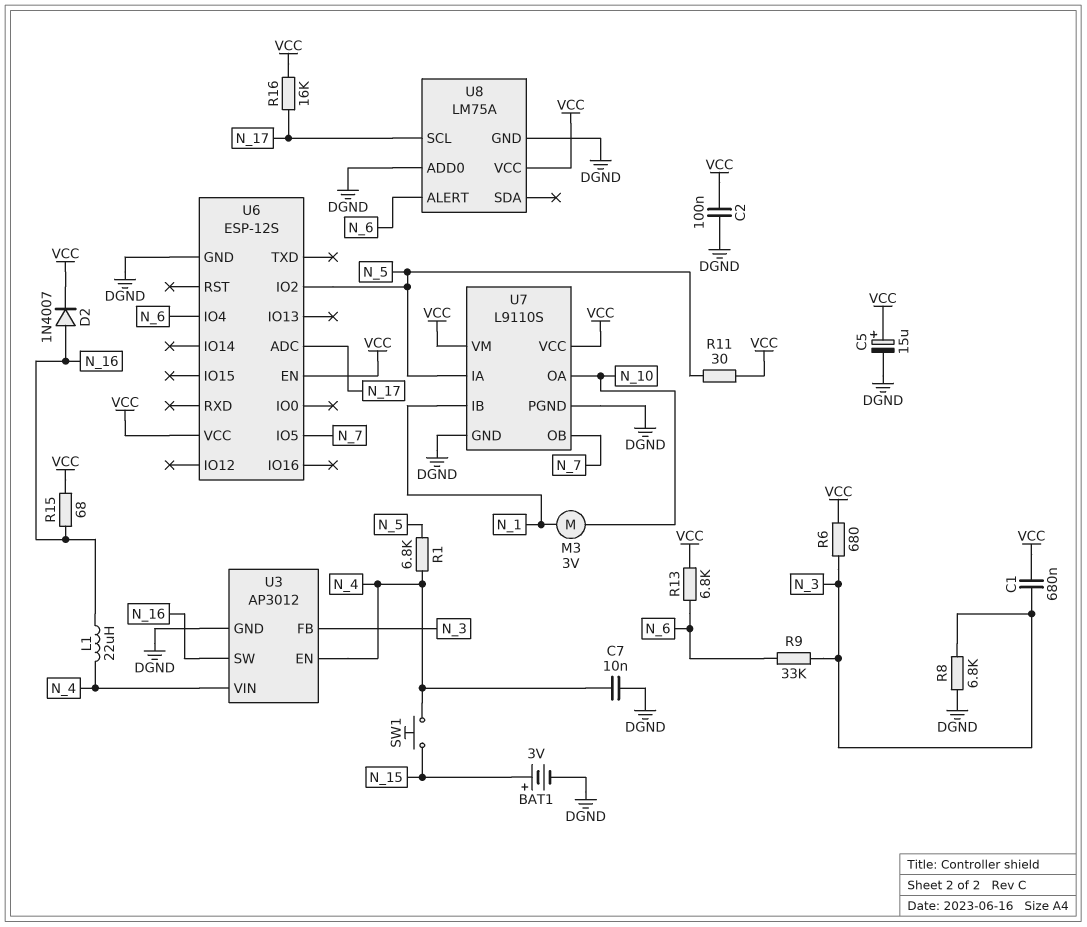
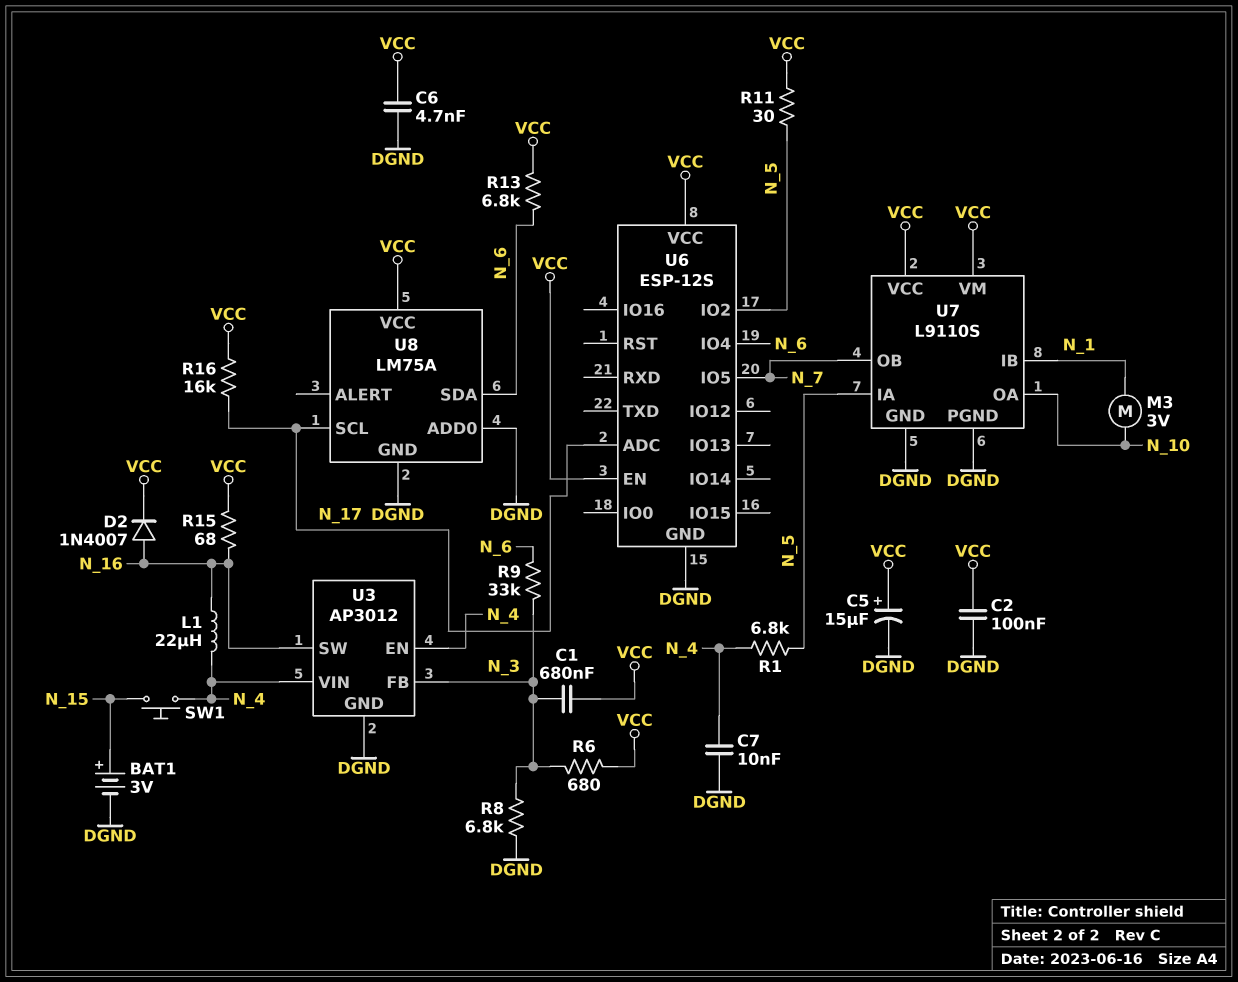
C6: none -> 4.7nF (DGND, VCC)
U8 pin ALERT: N_6 -> none
U8 pin SDA: none -> N_6

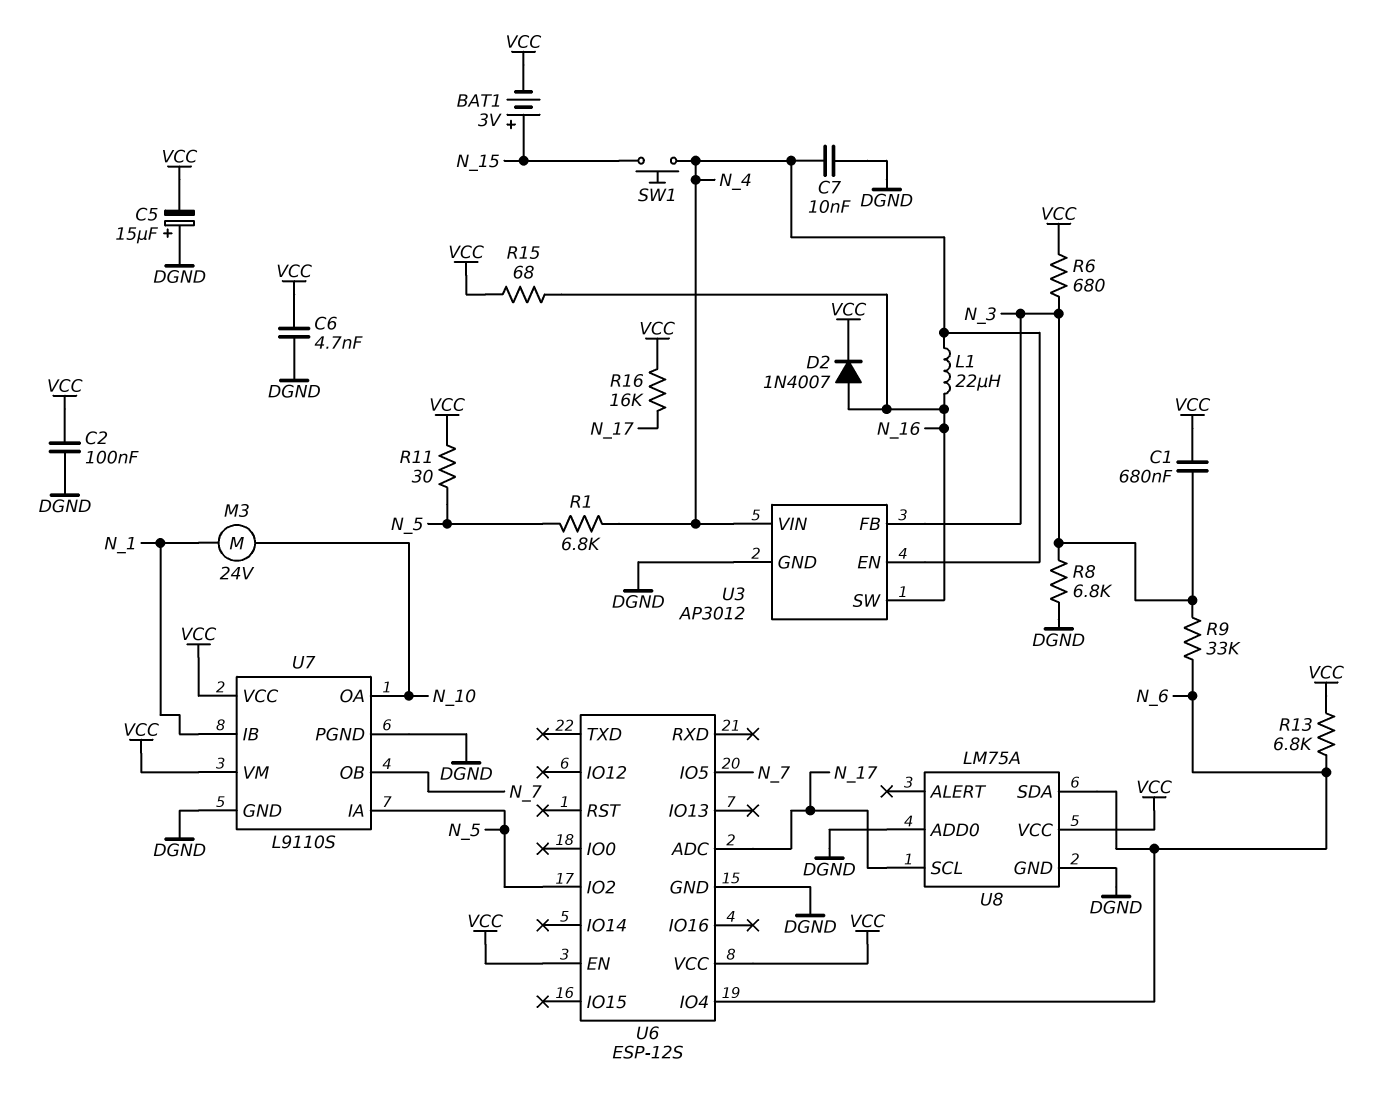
BAT1: 3V (plus N_15, minus DGND) -> 3V (plus N_15, minus VCC)
C5: 15uF (plus VCC, minus DGND) -> 15uF (plus DGND, minus VCC)
M3: motor 3V (N_1, N_10) -> motor 24V (N_1, N_10)

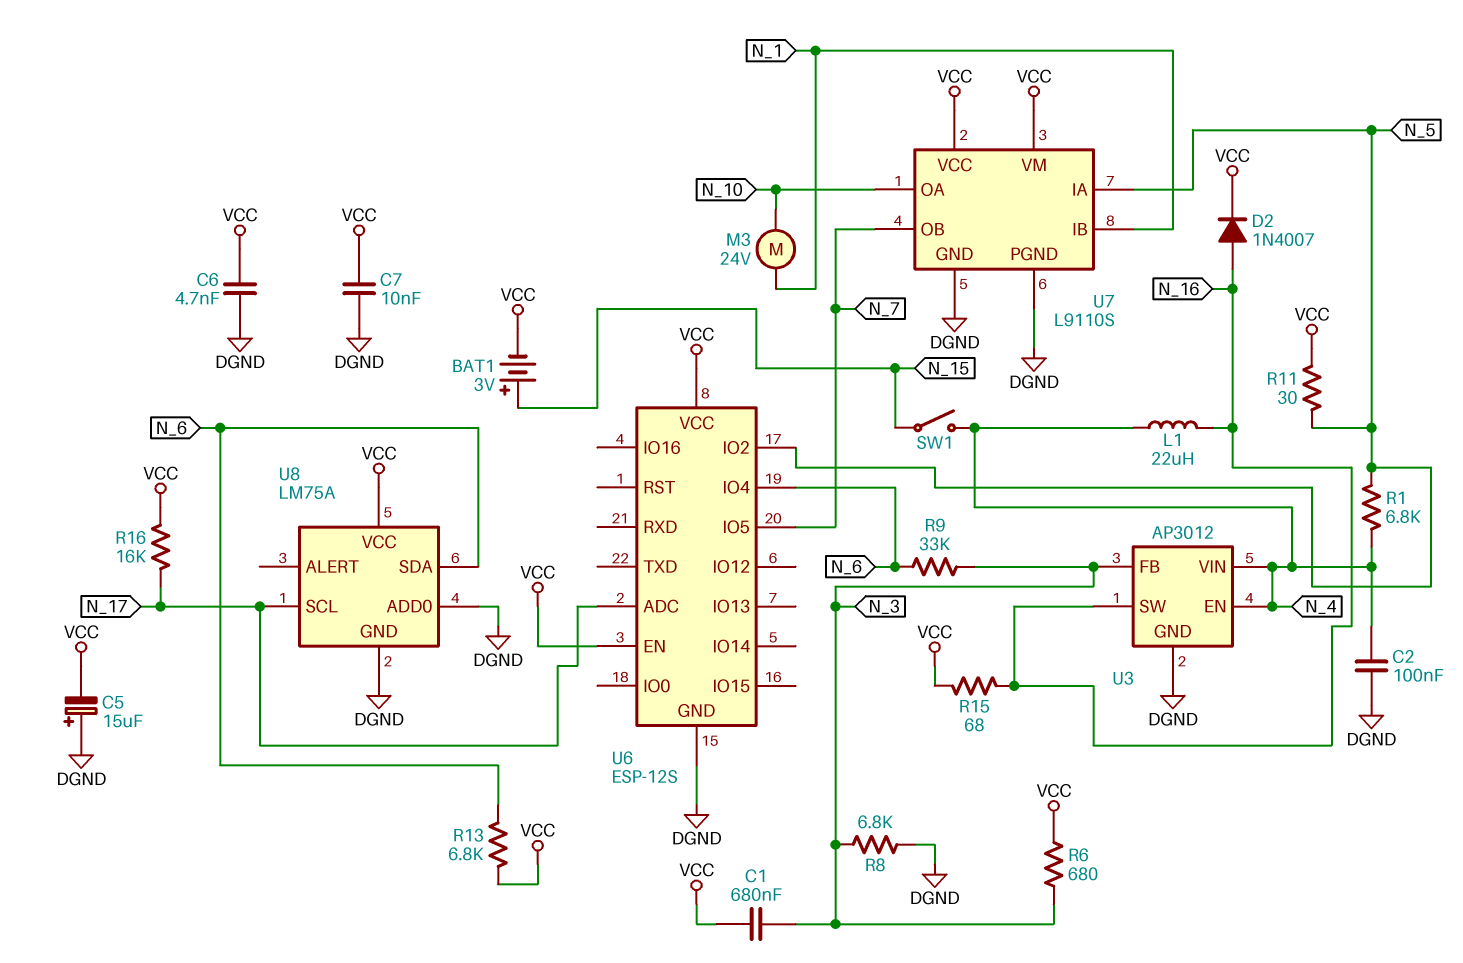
C2: 100nF (DGND, VCC) -> 100nF (DGND, N_4)
C7: 10nF (DGND, N_4) -> 10nF (DGND, VCC)
SW1: button (N_4, N_15) -> switch (N_4, N_15)

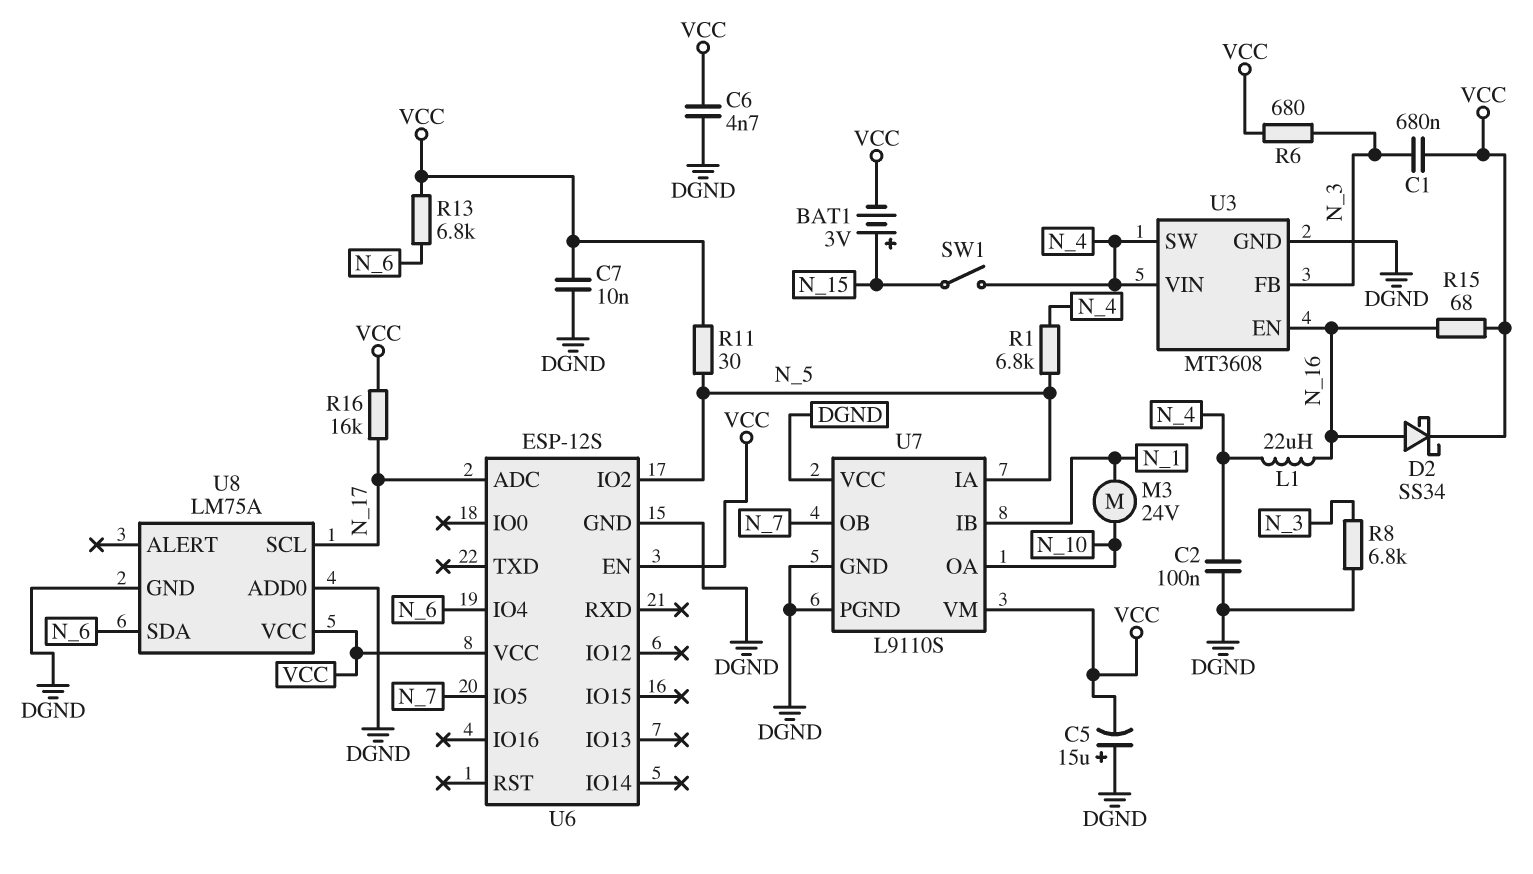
D2: diode 1N4007 (A N_16, K VCC) -> schottky SS34 (A N_16, K VCC)
R9: 33k (N_3, N_6) -> none
U3: AP3012 -> MT3608
U3 pin EN: N_4 -> N_16
U3 pin SW: N_16 -> N_4
U7 pin VCC: VCC -> DGND

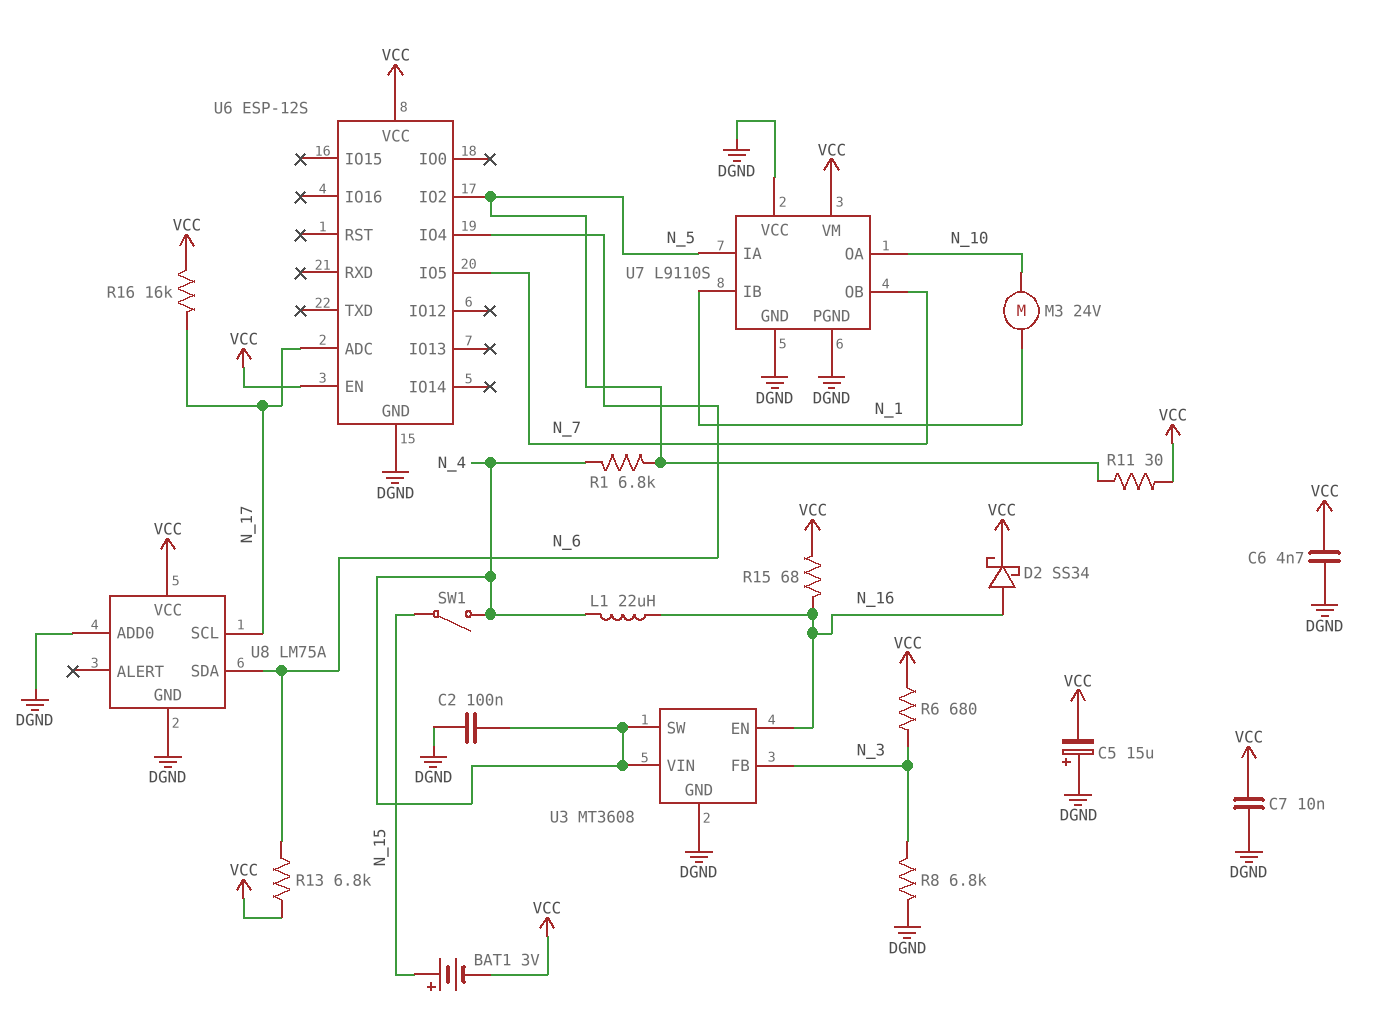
C1: 680nF (N_3, VCC) -> none

